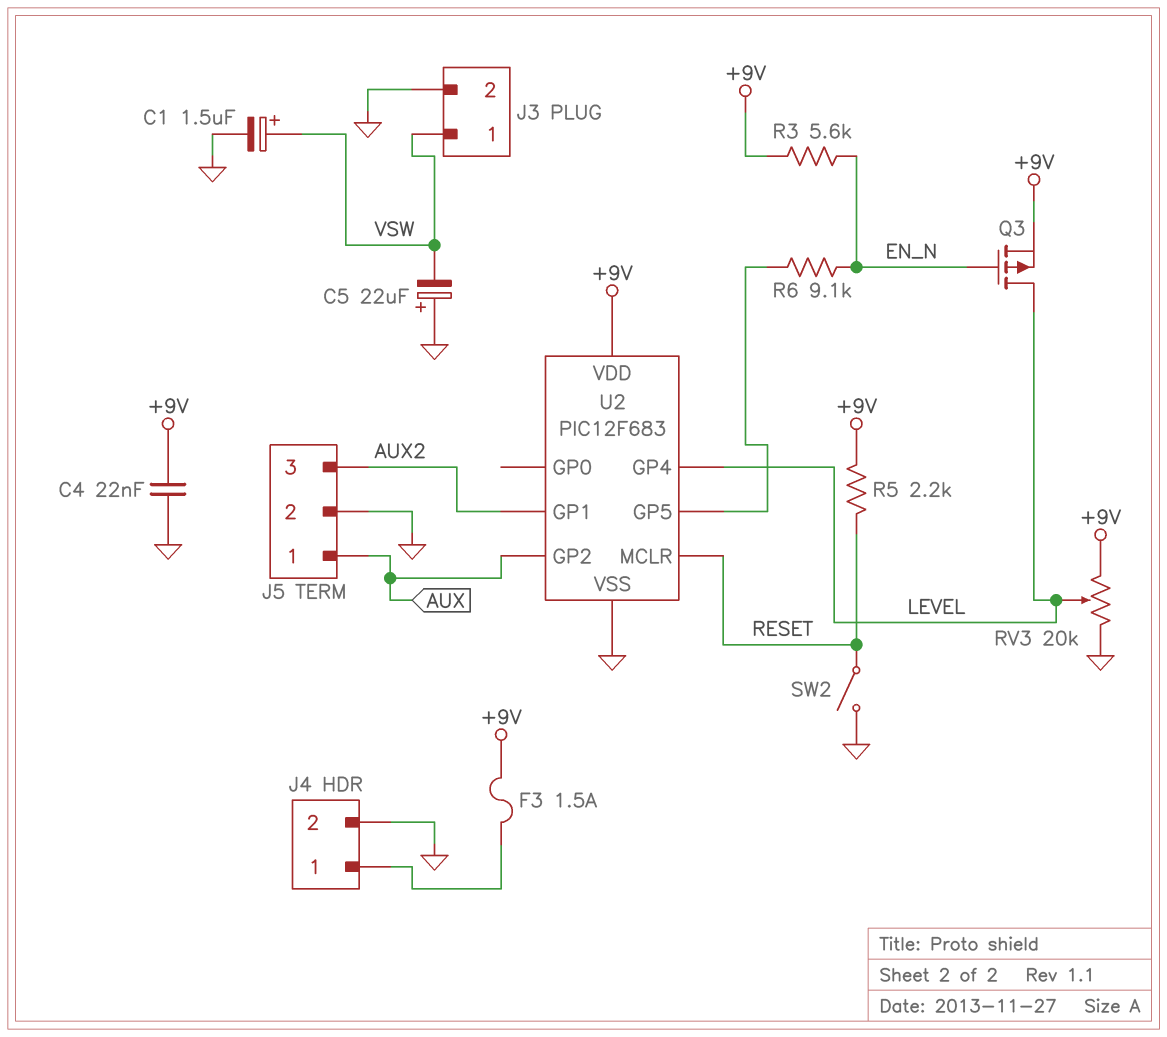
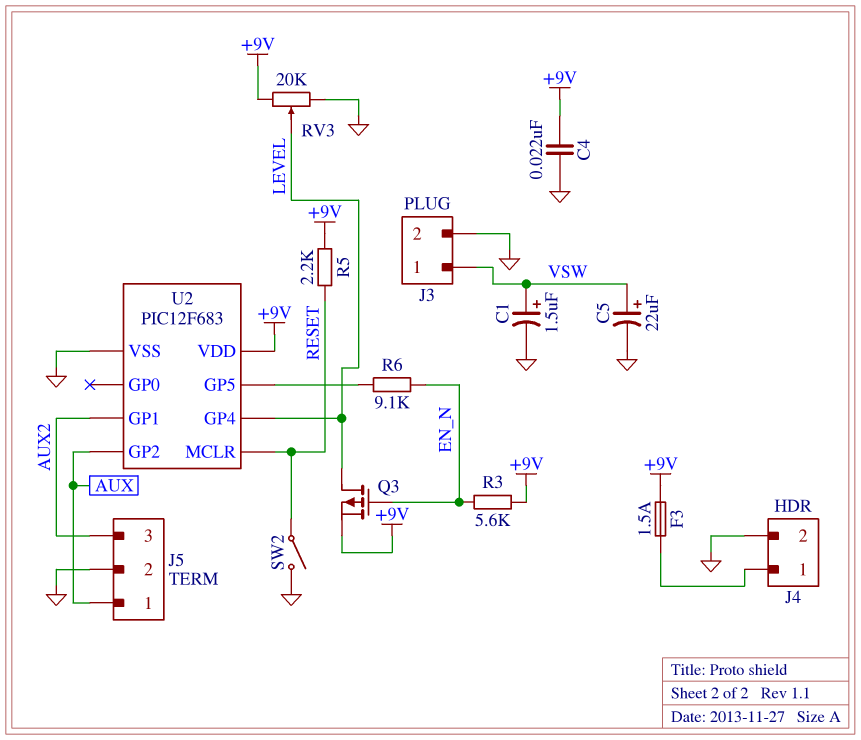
C5: 22uF (plus GND, minus VSW) -> 22uF (plus VSW, minus GND)

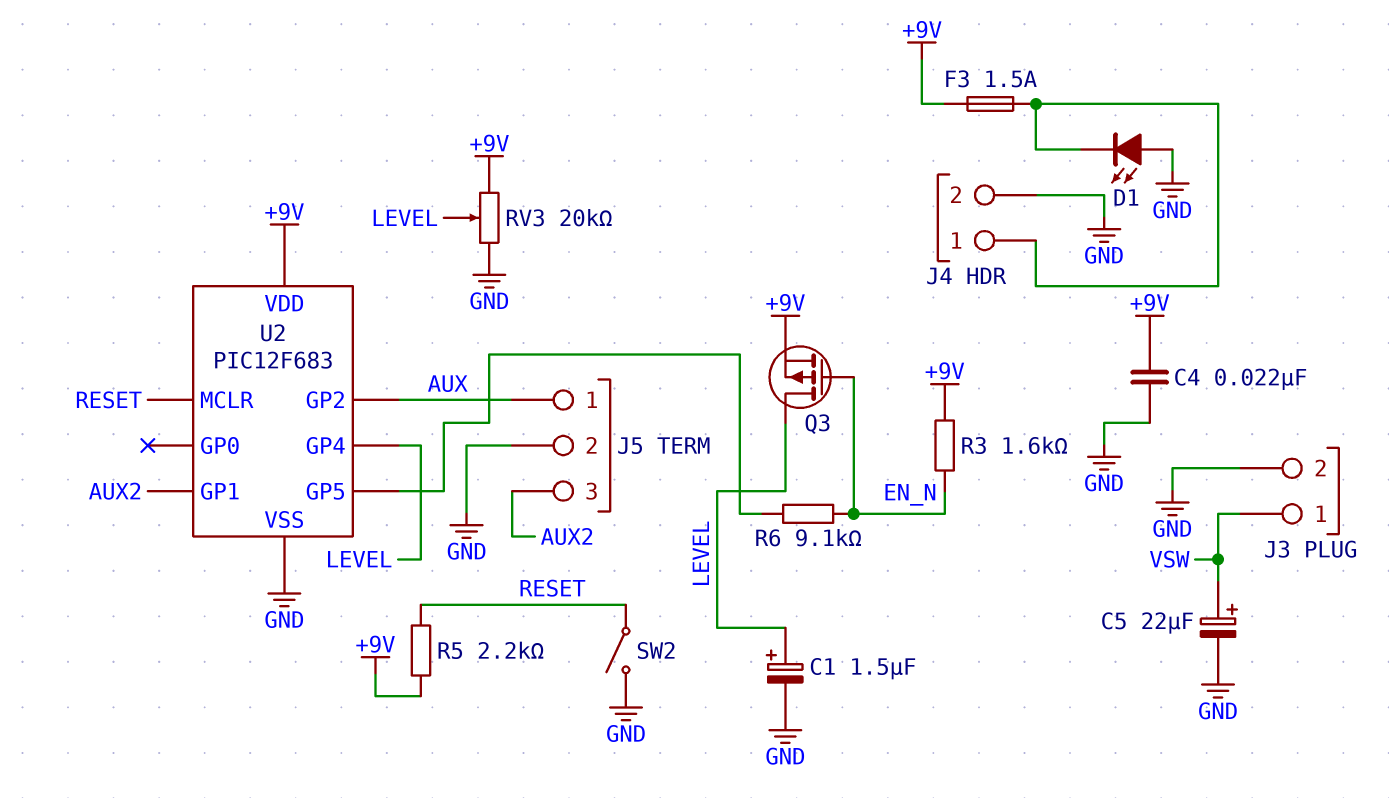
C1: 1.5uF (plus VSW, minus GND) -> 1.5uF (plus LEVEL, minus GND)
D1: none -> LED (A GND, K J4/1)
R3: 5.6k (+9V, EN_N) -> 1.6k (+9V, EN_N)

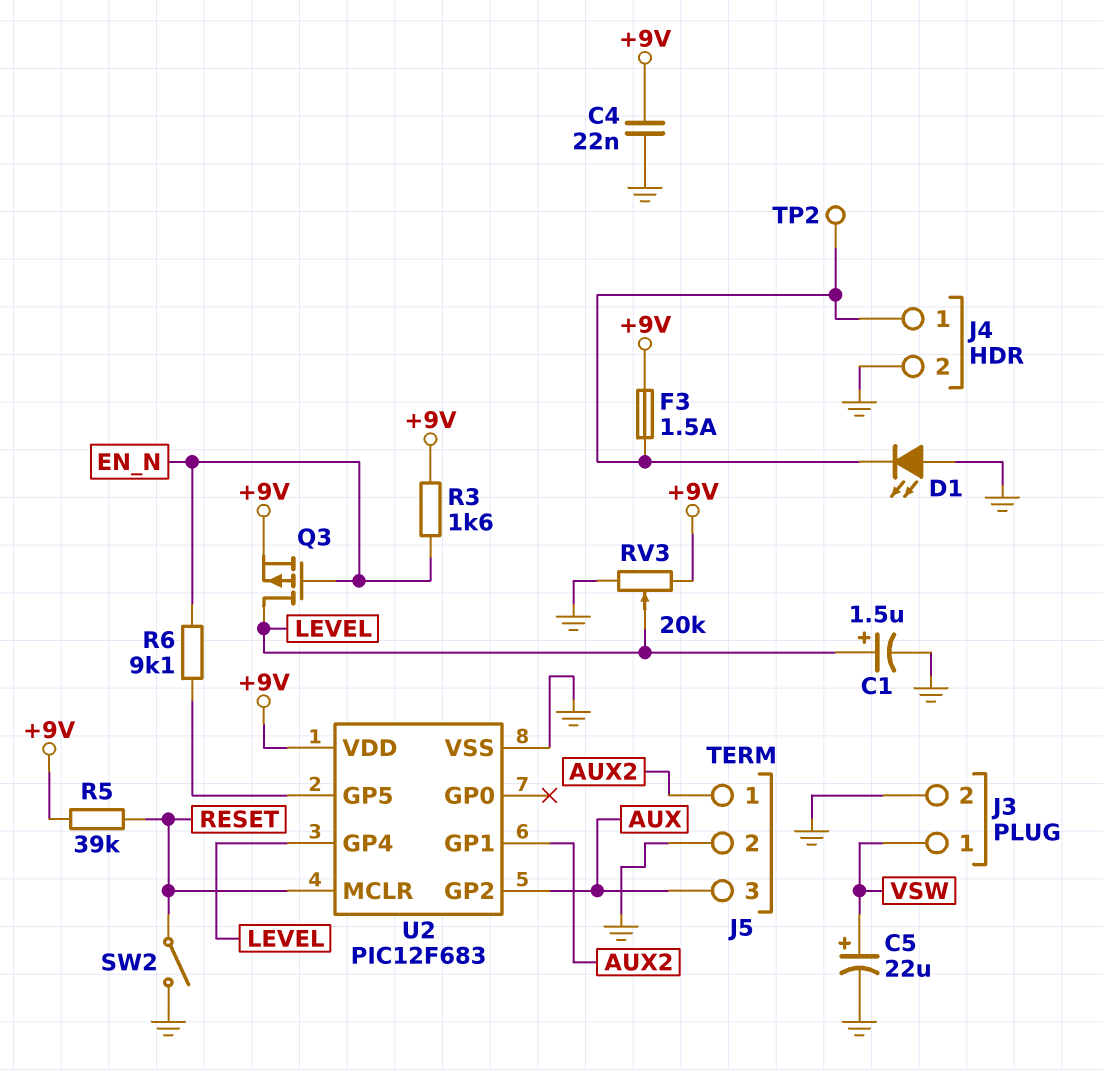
J5 pin 1: AUX -> AUX2
J5 pin 3: AUX2 -> AUX
R5: 2.2k (+9V, RESET) -> 39k (+9V, RESET)
TP2: none -> test point (J4/1)

